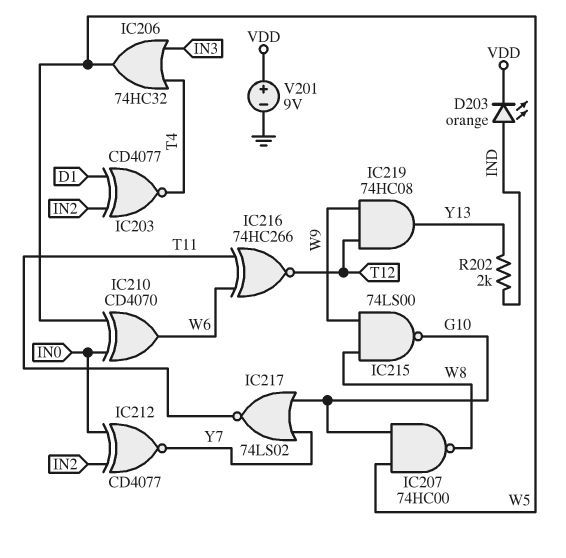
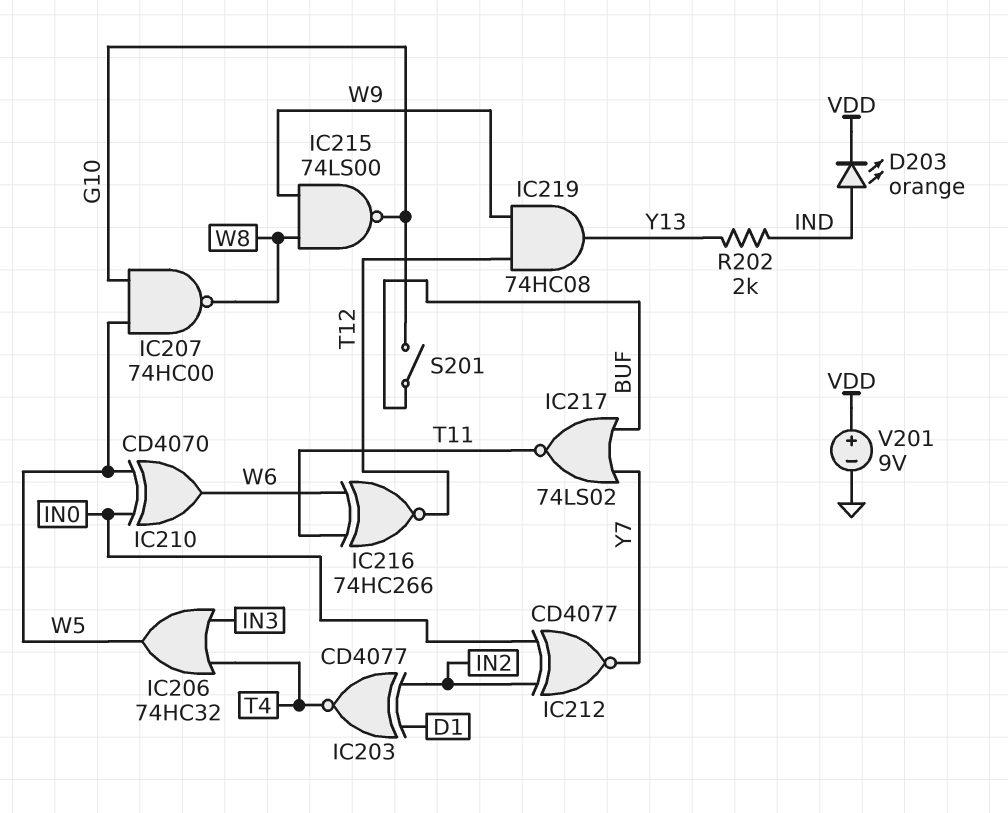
IC217: NOR 74LS02 (in G10, in Y7, out T11) -> NOR 74LS02 (in BUF, in Y7, out T11)
S201: none -> switch (BUF, G10)

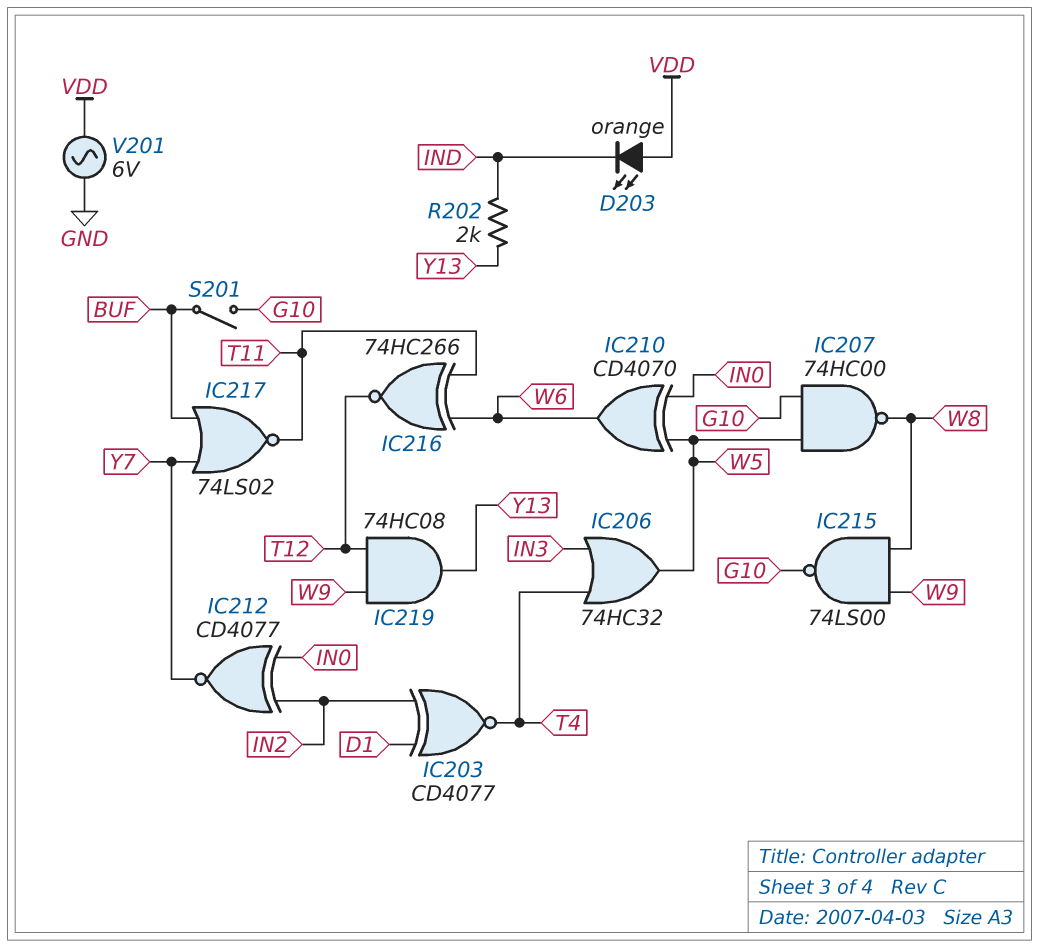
D203: LED orange (A IND, K VDD) -> LED orange (A VDD, K IND)
V201: 9V (plus VDD, minus GND) -> AC 6V (GND, VDD)

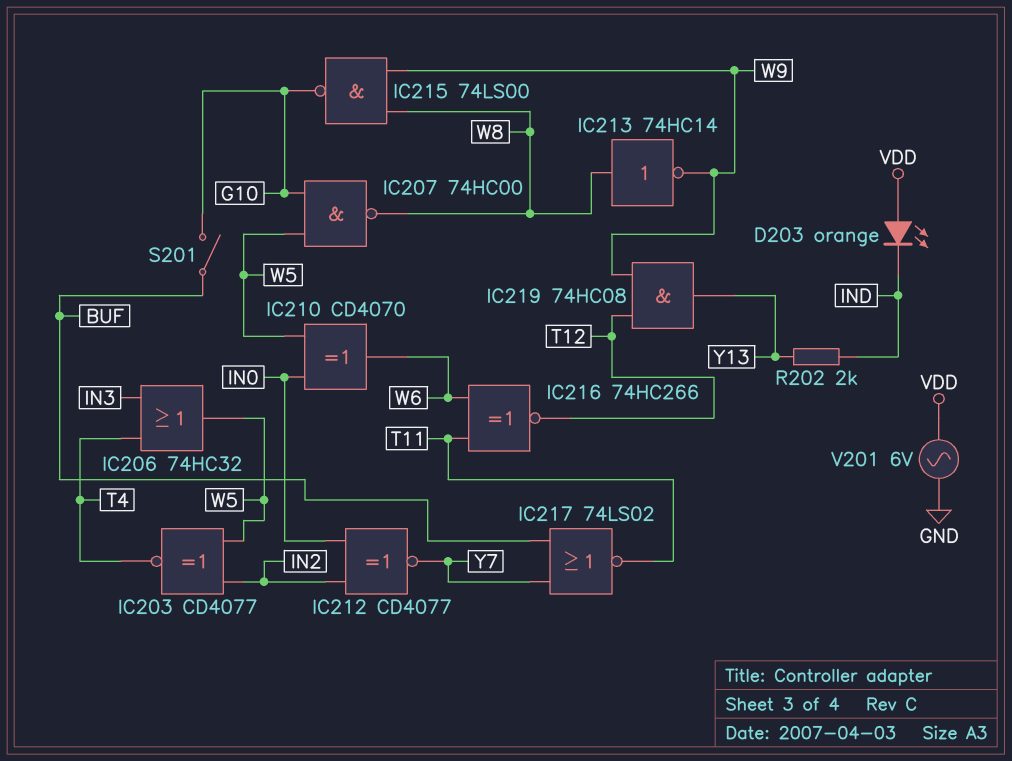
IC203: XNOR CD4077 (in D1, in IN2, out T4) -> XNOR CD4077 (in IN2, in W5, out T4)
IC213: none -> NOT 74HC14 (in W8, out W9)

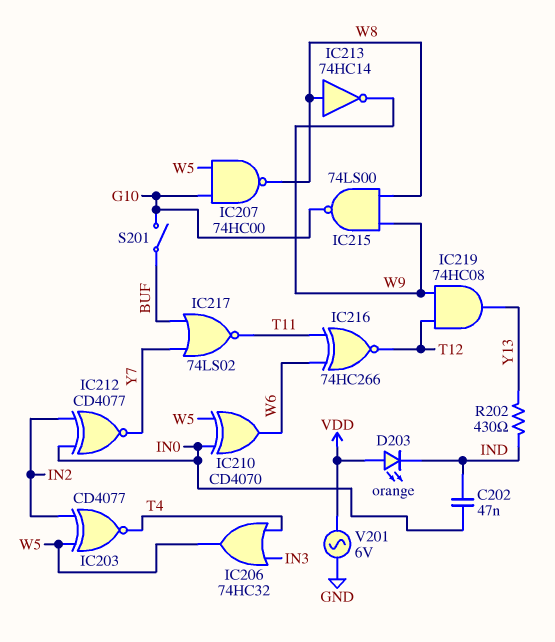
C202: none -> 47nF (IN0, IND)
R202: 2k (IND, Y13) -> 430 (IND, Y13)

